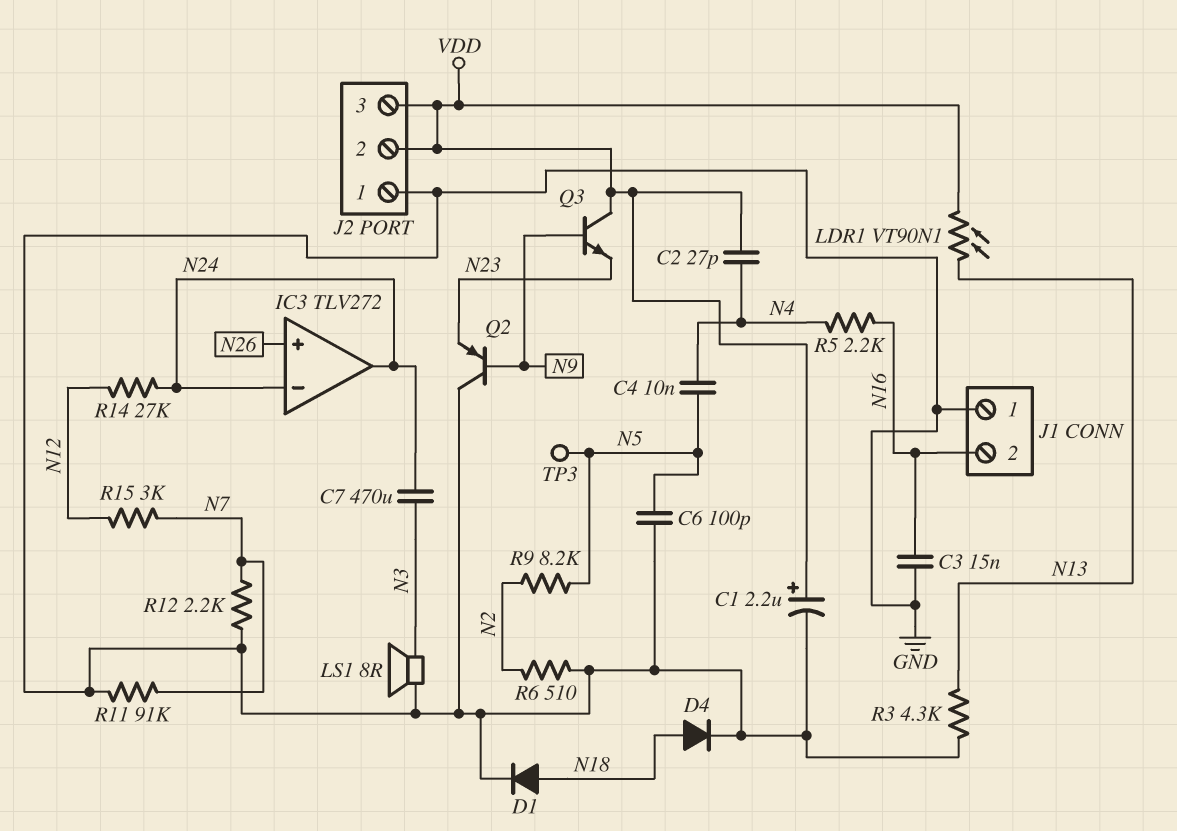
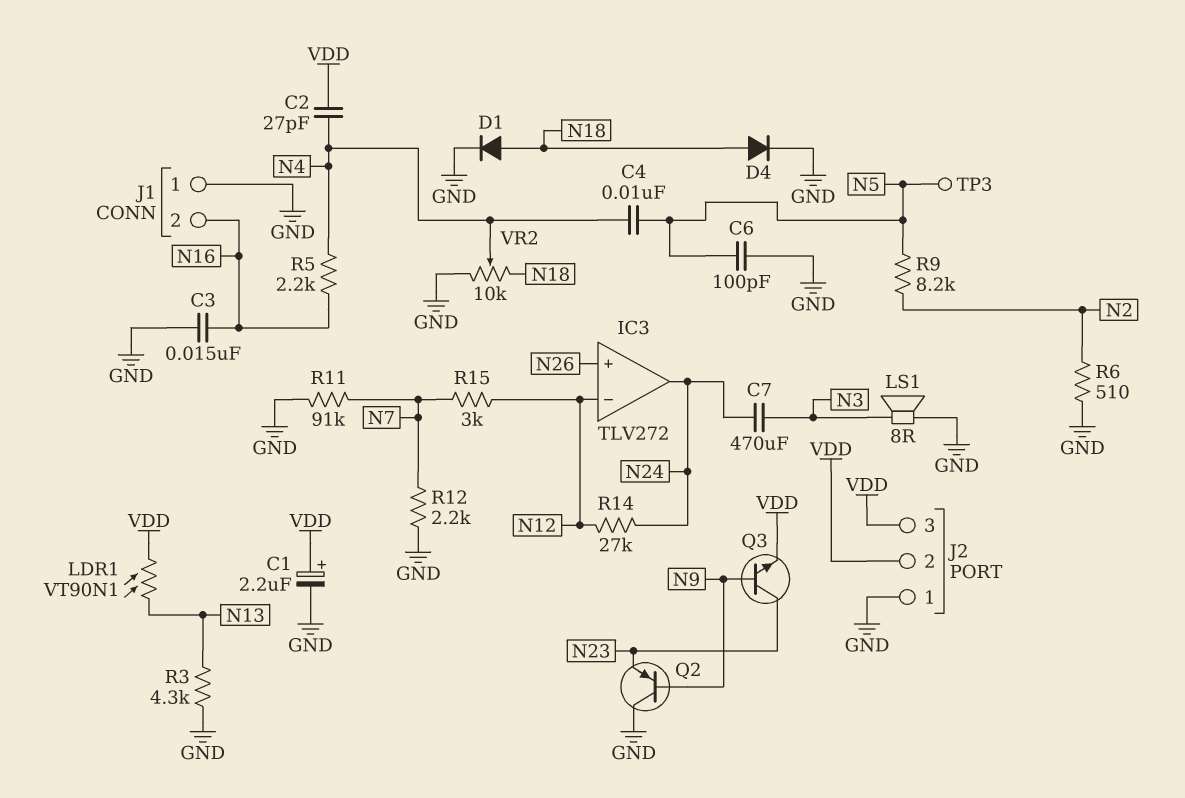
IC3 pin in-: N24 -> N12
Q3: NPN (B N9, C VDD, E N23) -> NPN (B N9, C N23, E VDD)
VR2: none -> 10k (GND, N18, wiper N4)

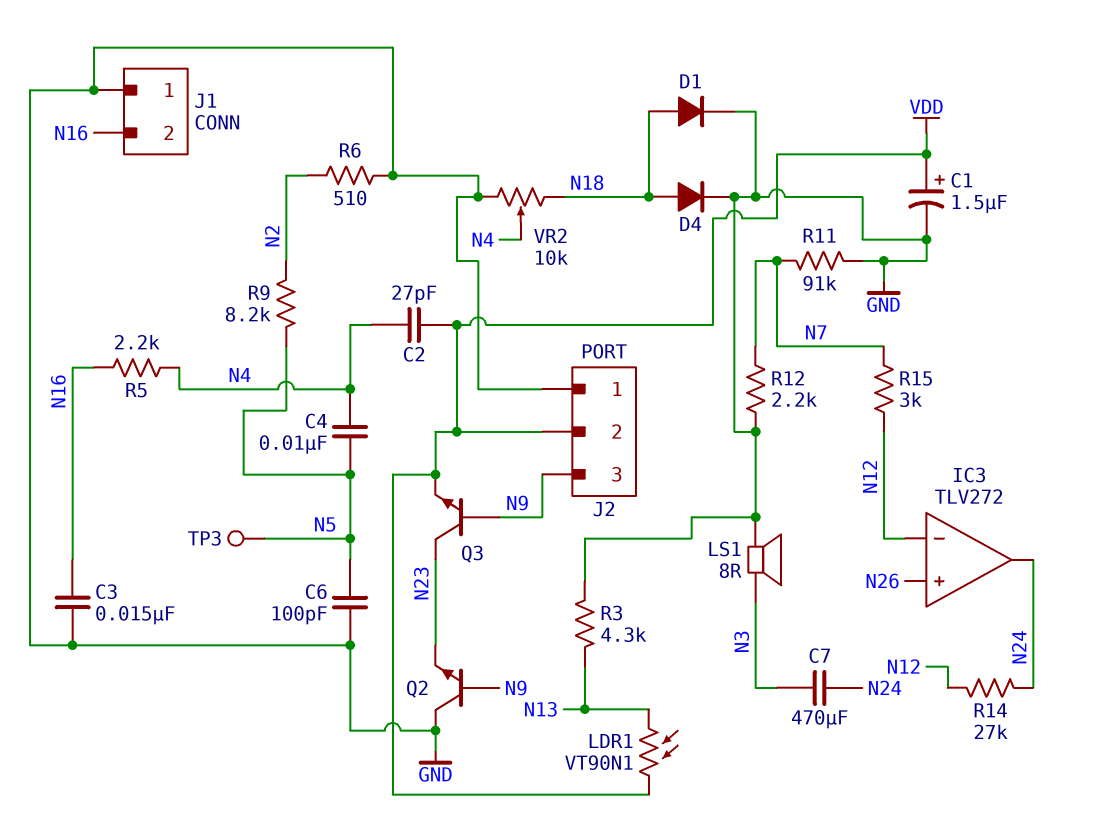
C1: 2.2uF (plus VDD, minus GND) -> 1.5uF (plus VDD, minus GND)
J2 pin 3: VDD -> N9
Q2: PNP (B N9, C GND, E N23) -> NPN (B N9, C GND, E N23)

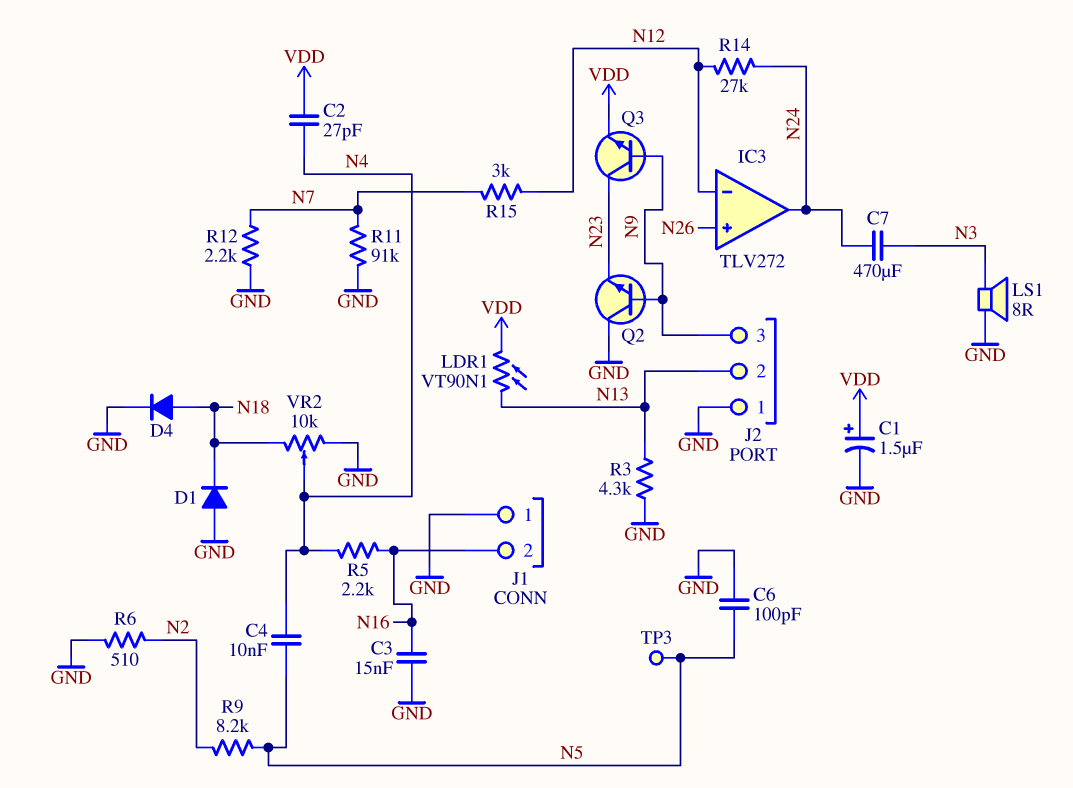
D1: diode (A N18, K GND) -> diode (A GND, K N18)
J2 pin 2: VDD -> N13

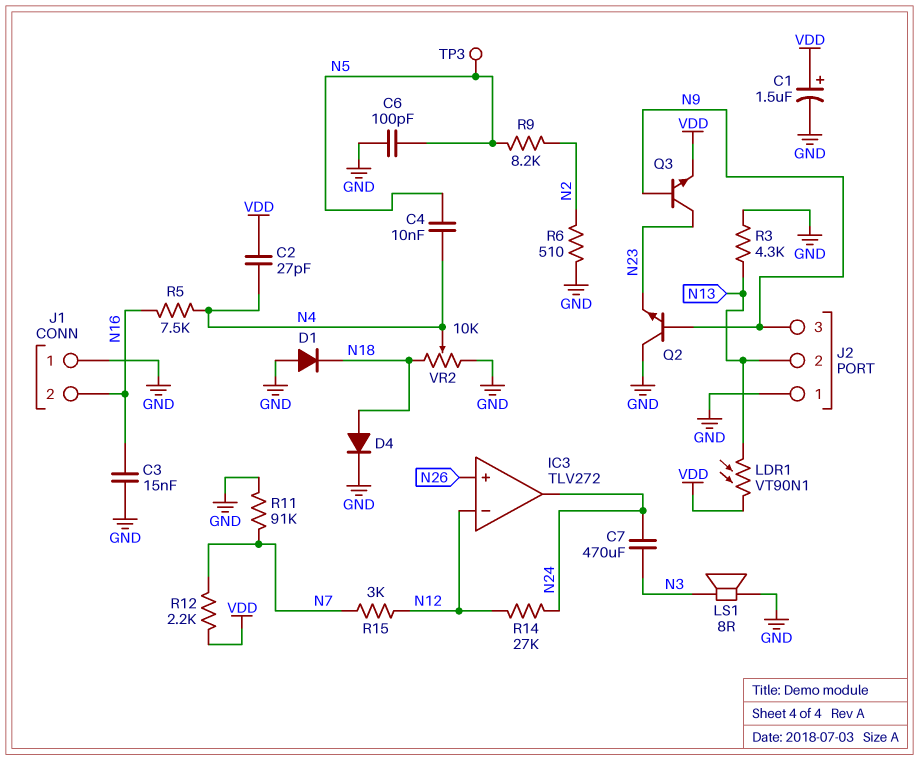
R5: 2.2k (N4, N16) -> 7.5k (N4, N16)
R12: 2.2k (GND, N7) -> 2.2k (N7, VDD)

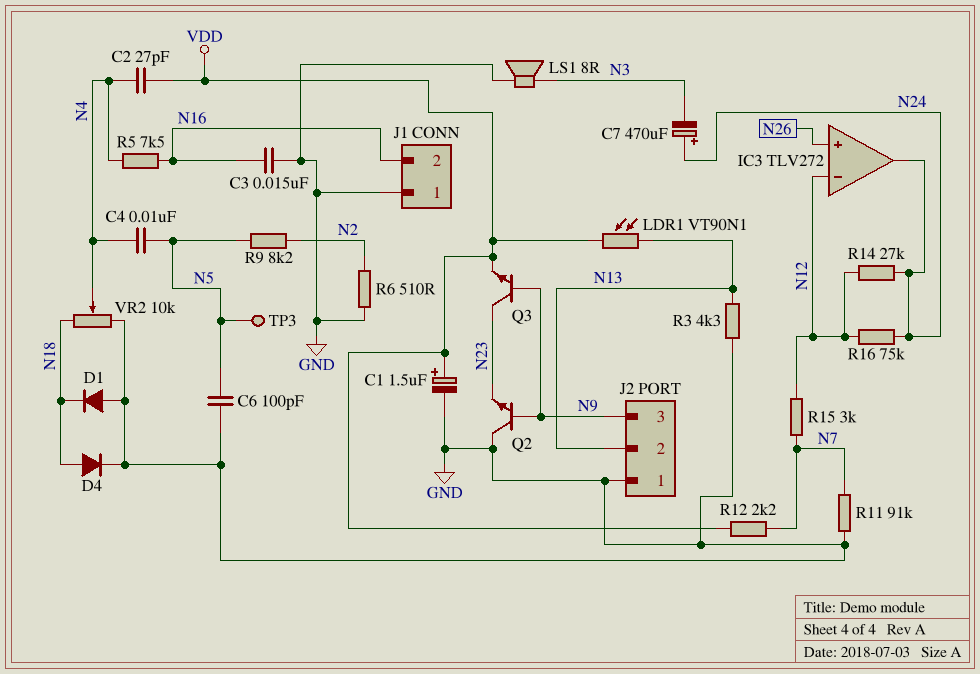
C7: 470uF (N3, N24) -> 470uF (plus N24, minus N3)
R16: none -> 75k (N12, N24)

